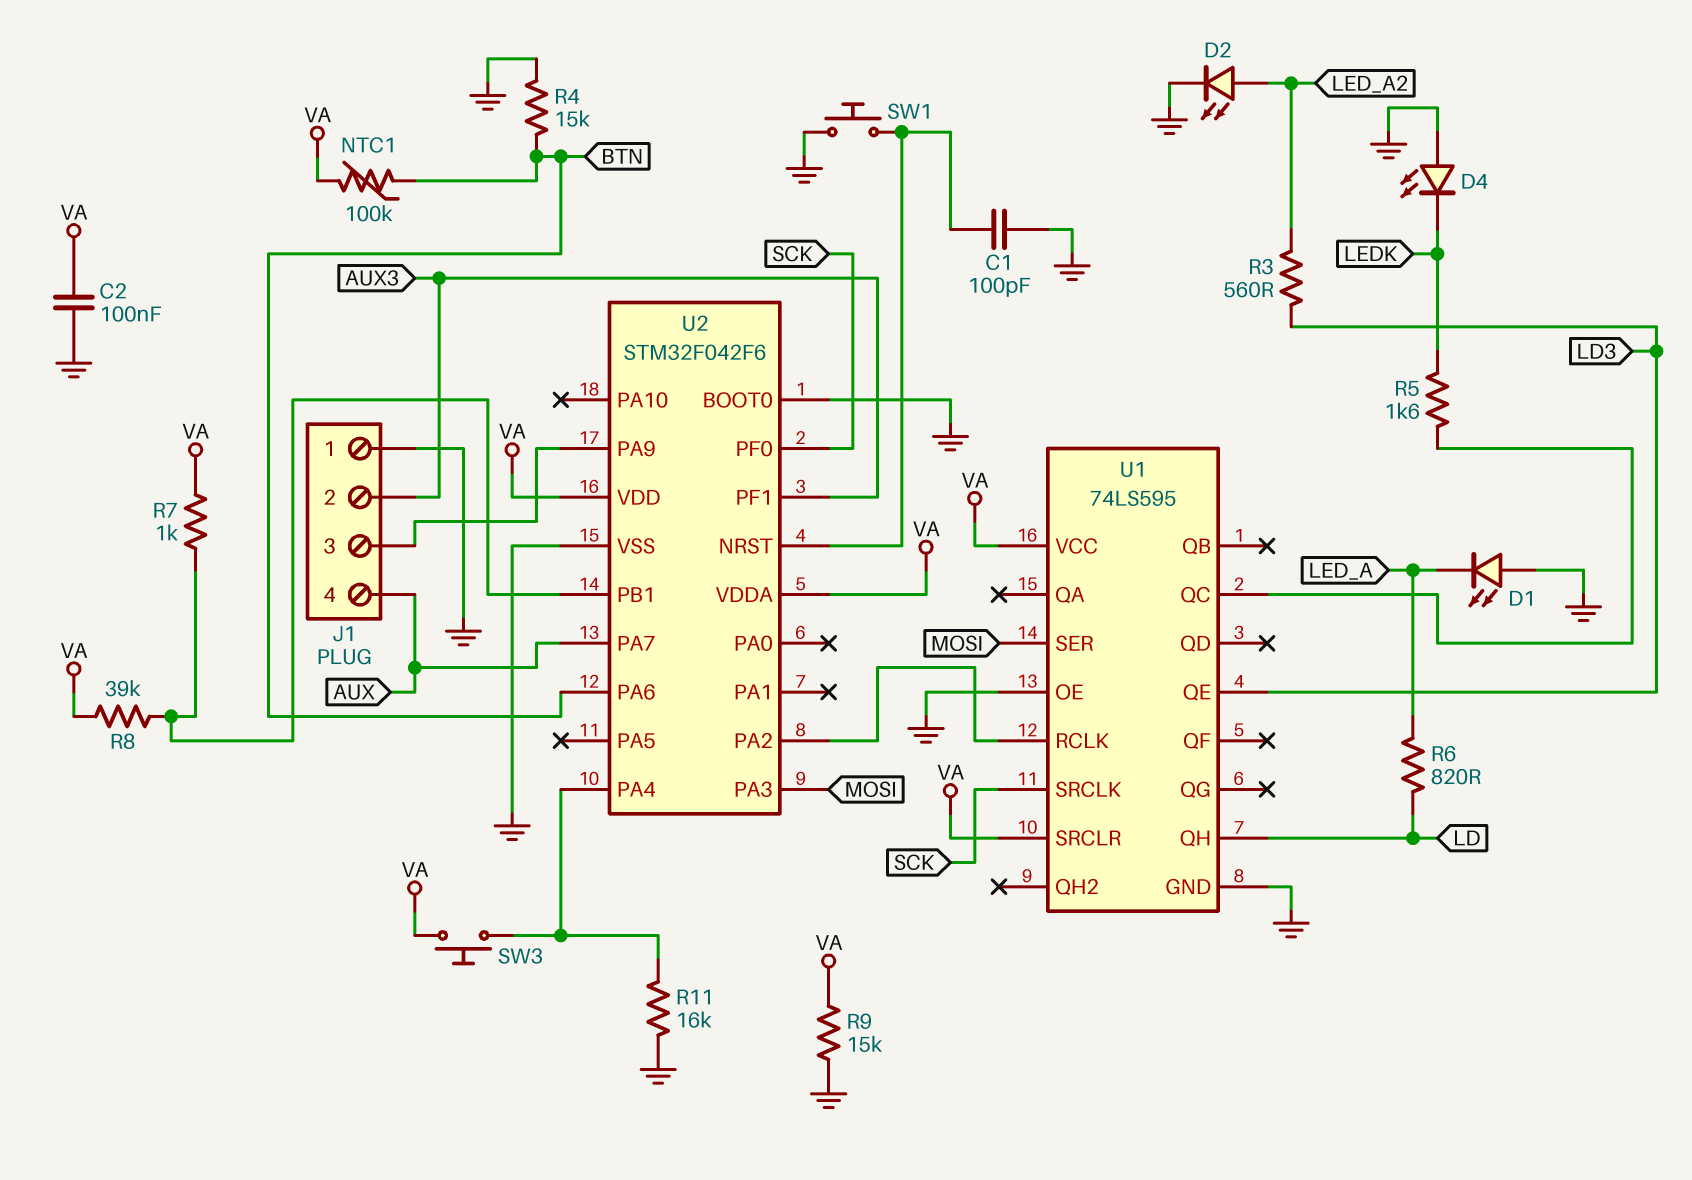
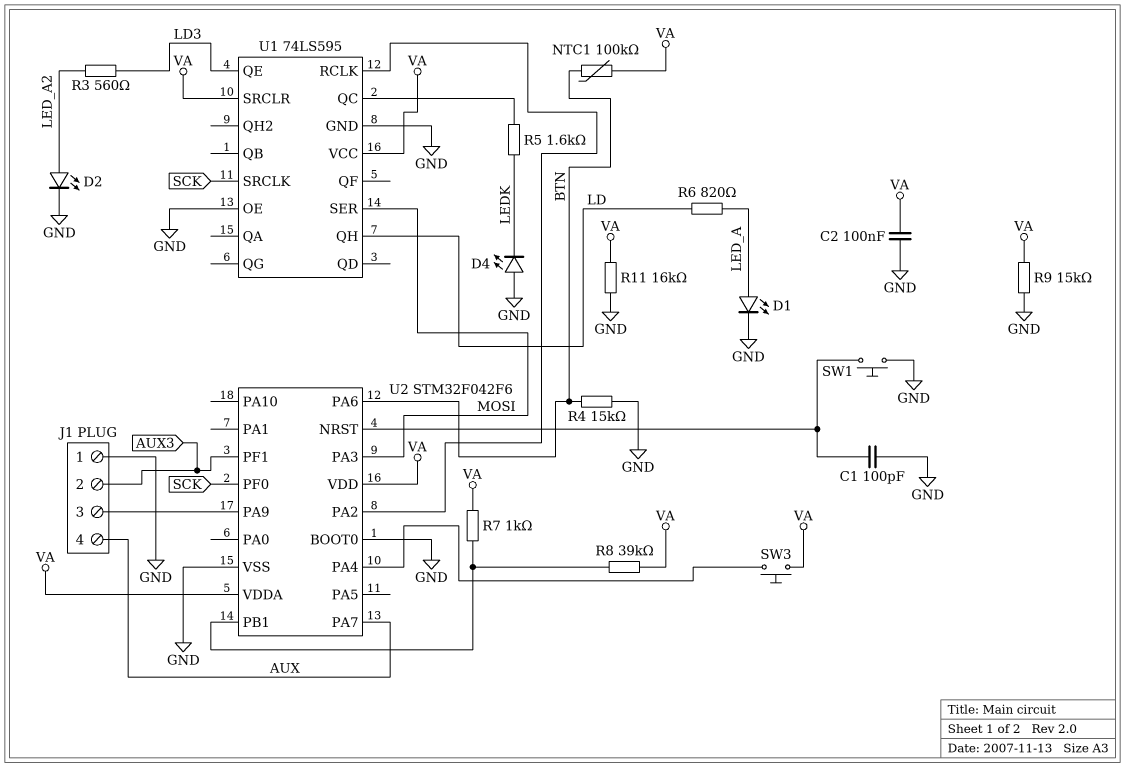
D1: LED (A GND, K LED_A) -> LED (A LED_A, K GND)
R11: 16k (GND, U2/PA4) -> 16k (GND, VA)

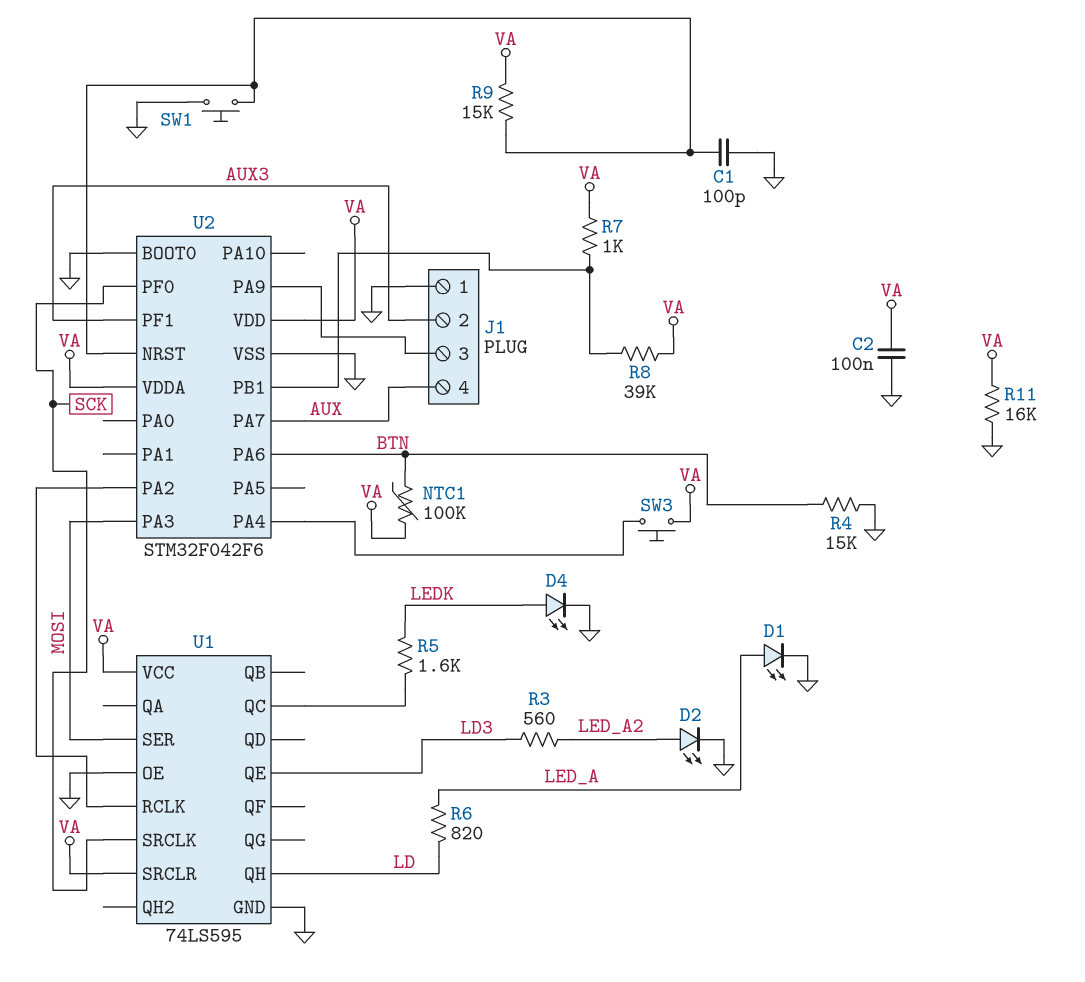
D4: LED (A GND, K LEDK) -> LED (A LEDK, K GND)
R9: 15k (GND, VA) -> 15k (U2/NRST, VA)

